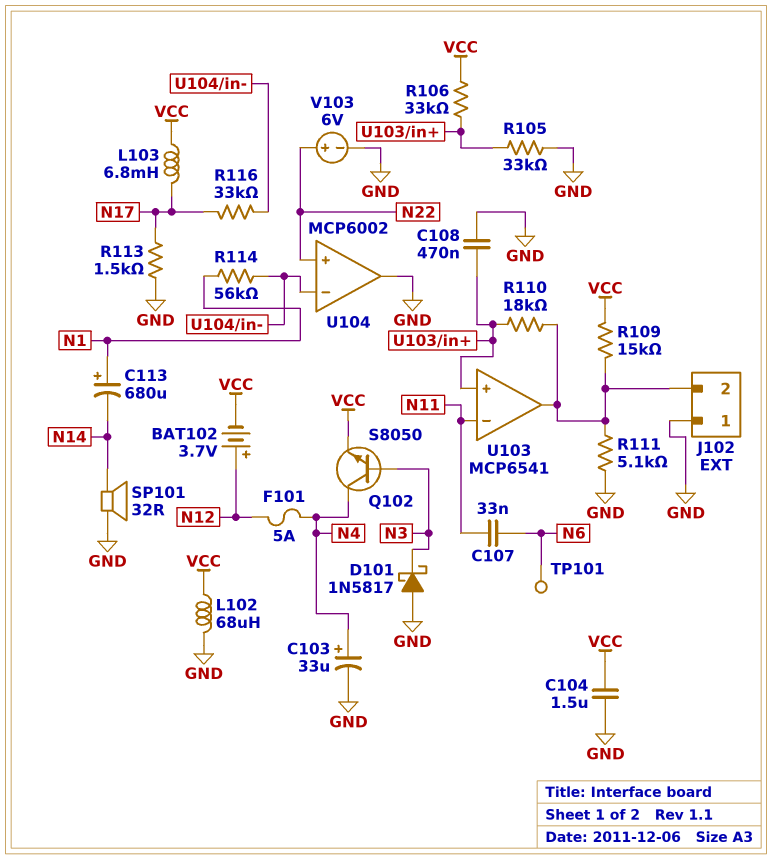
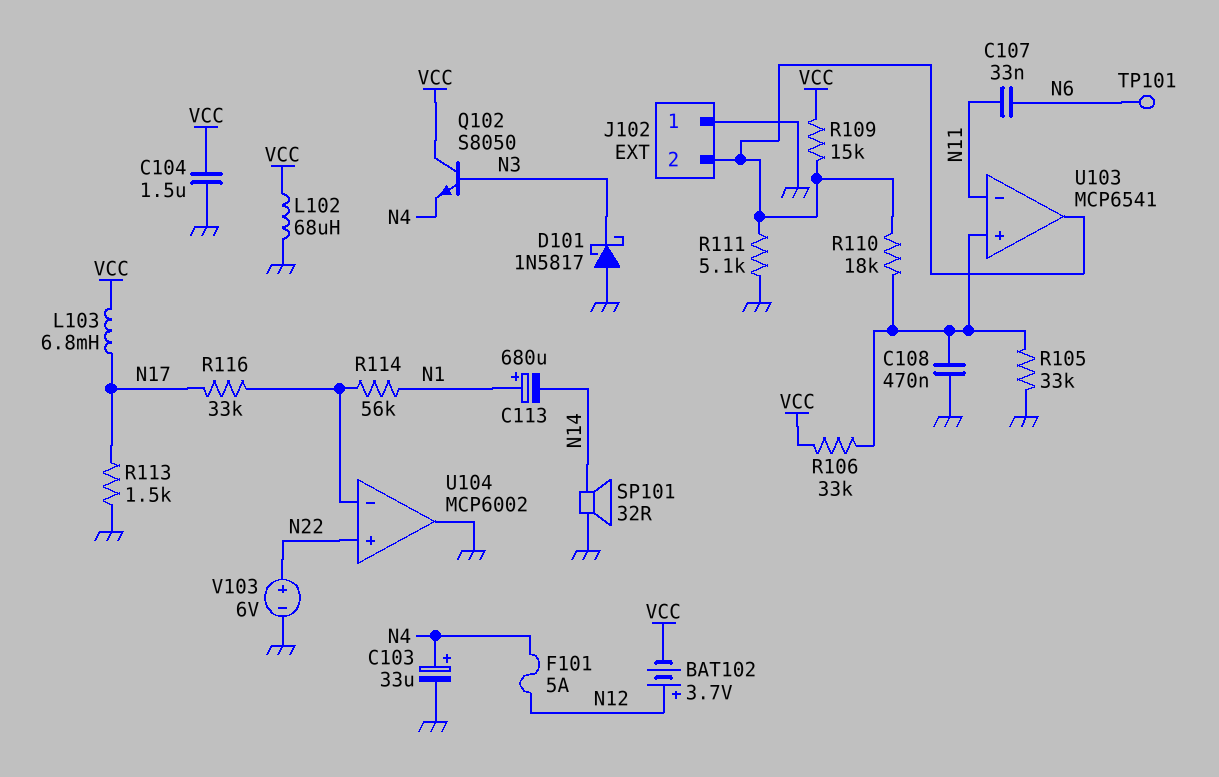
Q102: NPN S8050 (B N3, C N4, E VCC) -> NPN S8050 (B N3, C VCC, E N4)

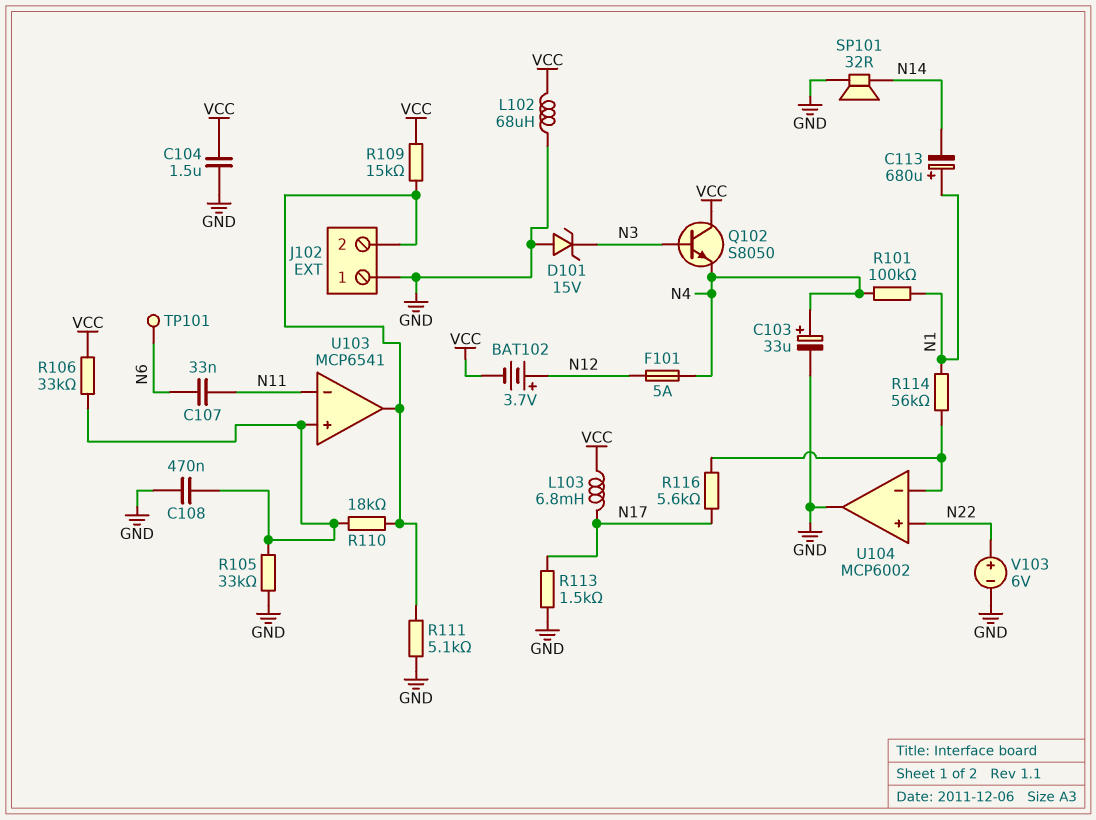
D101: schottky 1N5817 (A GND, K N3) -> zener 15V (A GND, K N3)
R101: none -> 100k (N1, N4)
R116: 33k (N17, U104/in-) -> 5.6k (N17, U104/in-)

